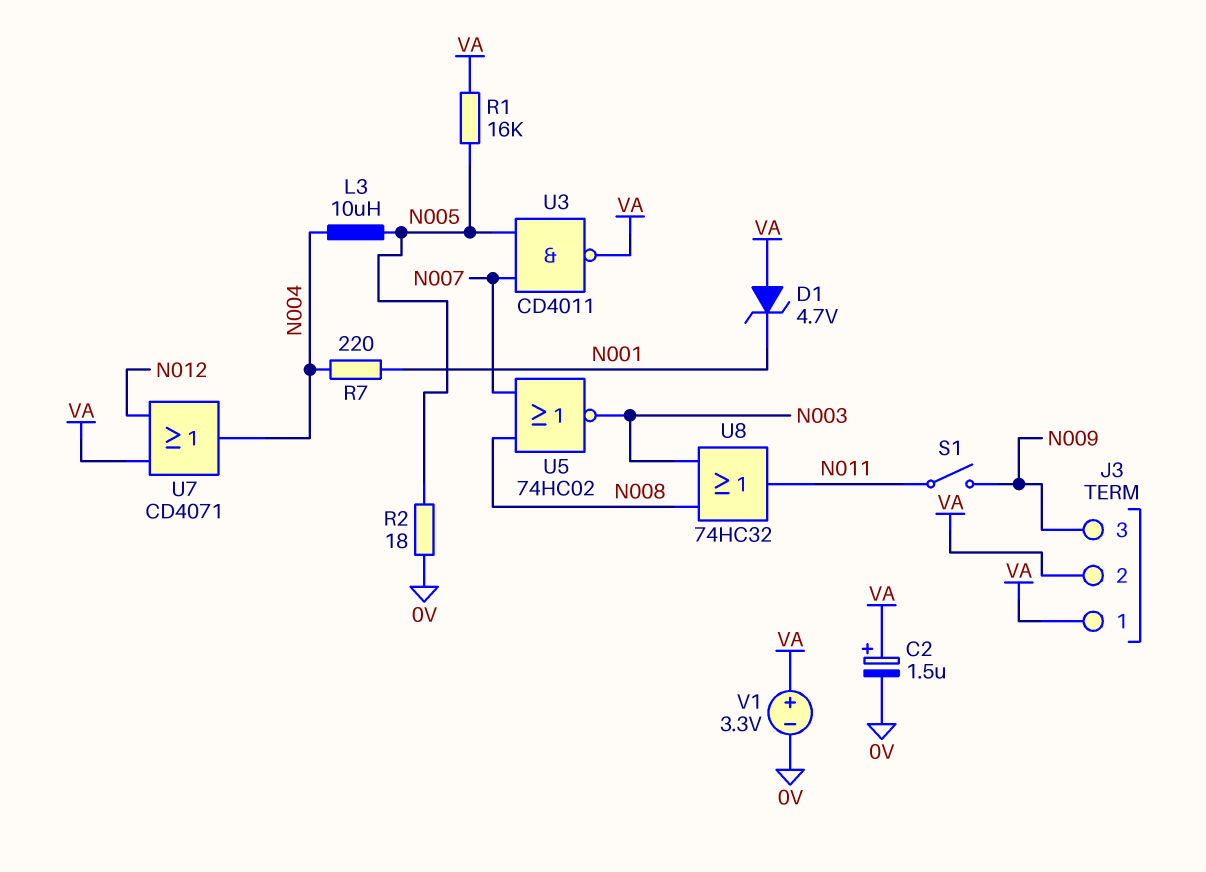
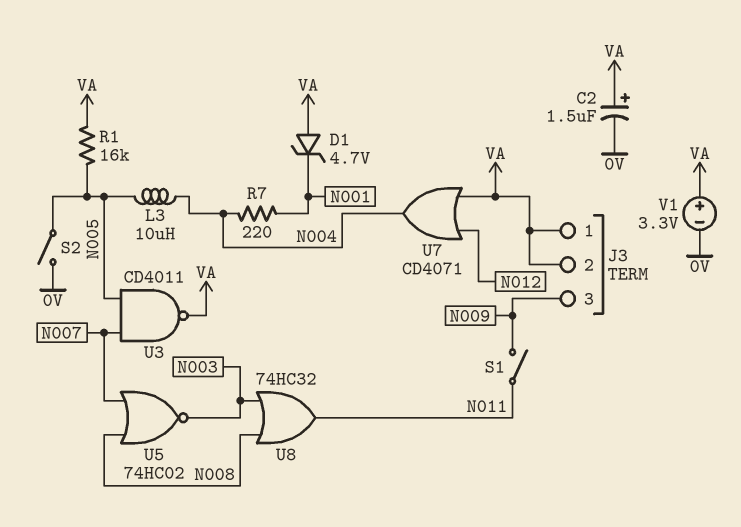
R2: 18 (0V, N005) -> none
S2: none -> switch (0V, N005)

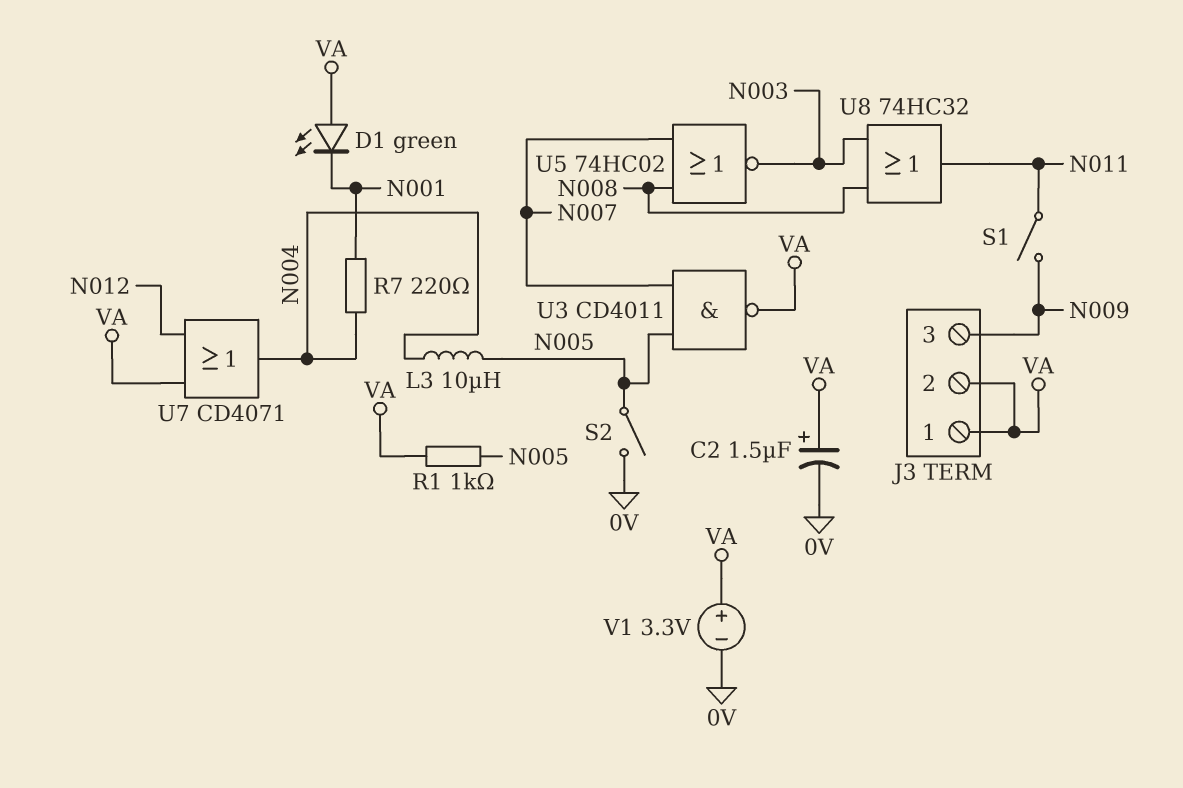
D1: zener 4.7V (A VA, K N001) -> LED green (A VA, K N001)
R1: 16k (N005, VA) -> 1k (N005, VA)

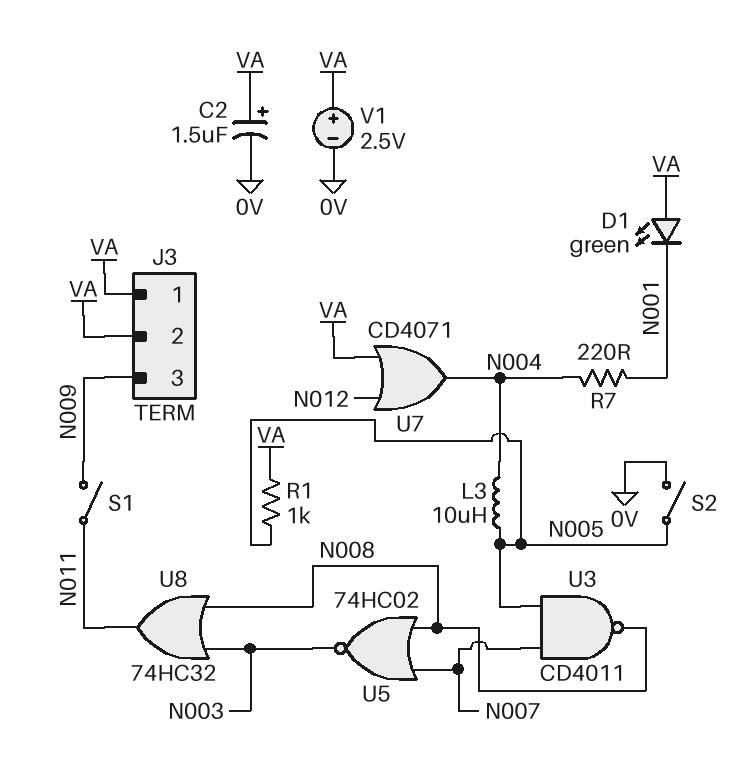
U3: NAND CD4011 (in N005, in N007, out VA) -> NAND CD4011 (in N005, in N007, out N008)
V1: 3.3V (plus VA, minus 0V) -> 2.5V (plus VA, minus 0V)

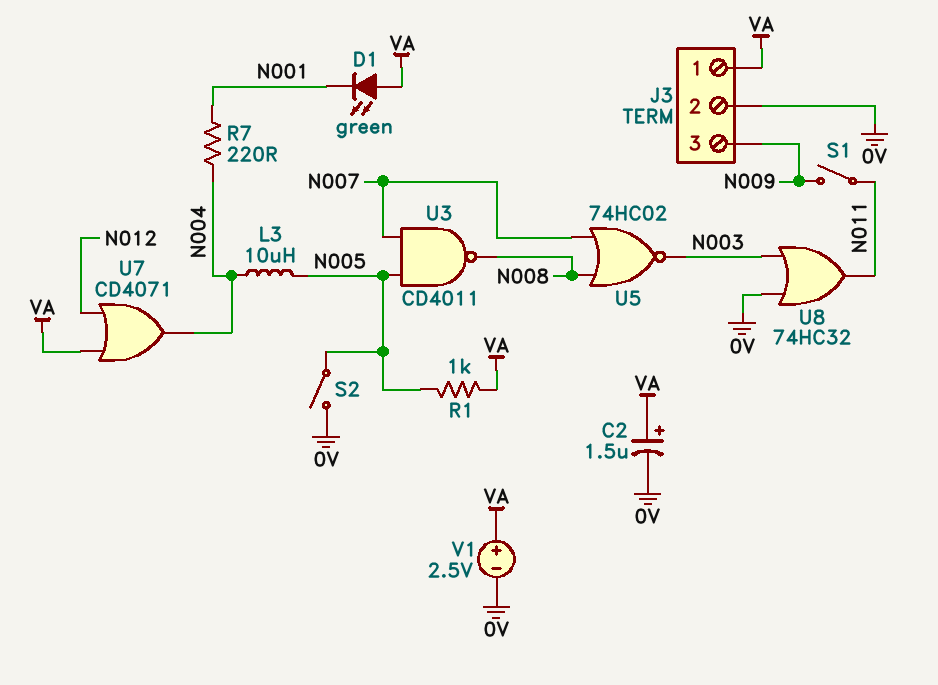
J3 pin 2: VA -> 0V
U8: OR 74HC32 (in N003, in N008, out N011) -> OR 74HC32 (in 0V, in N003, out N011)

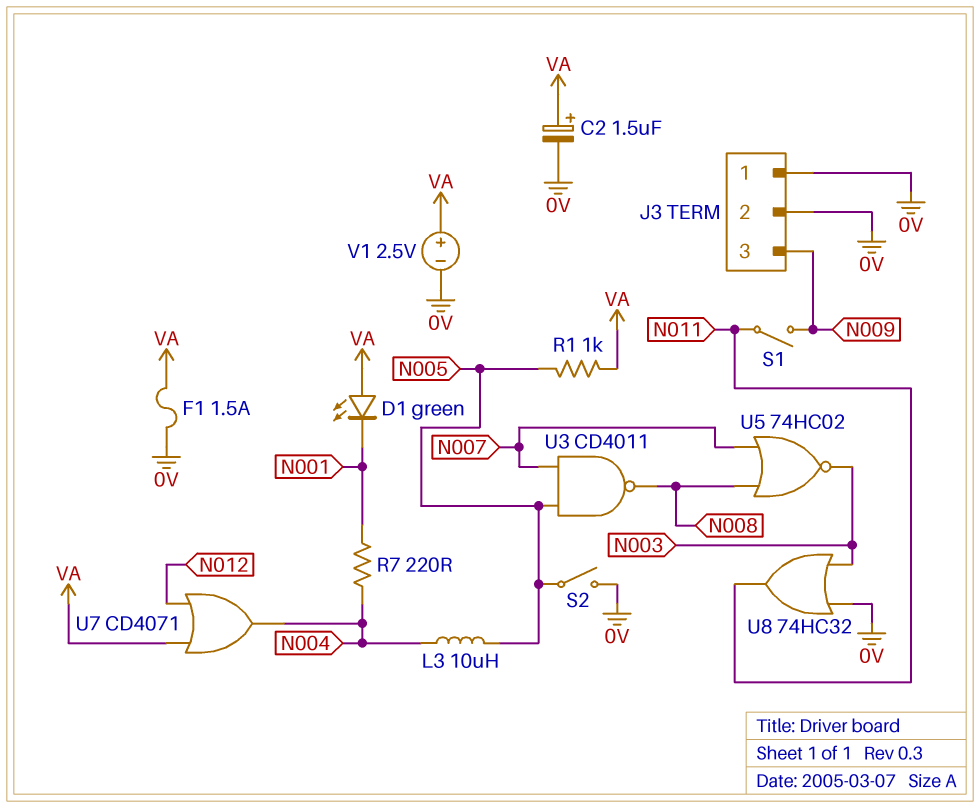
F1: none -> 1.5A (0V, VA)
J3 pin 1: VA -> 0V

